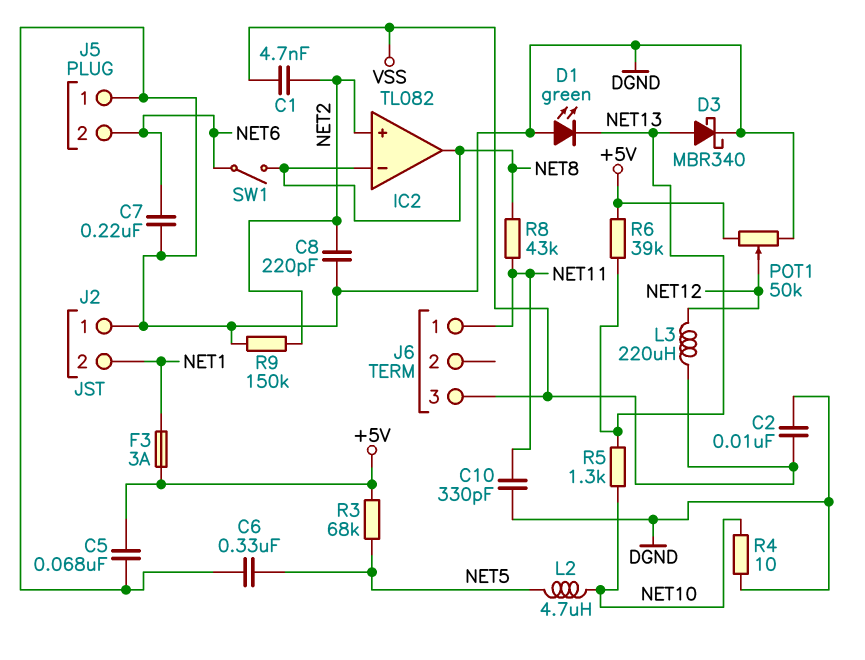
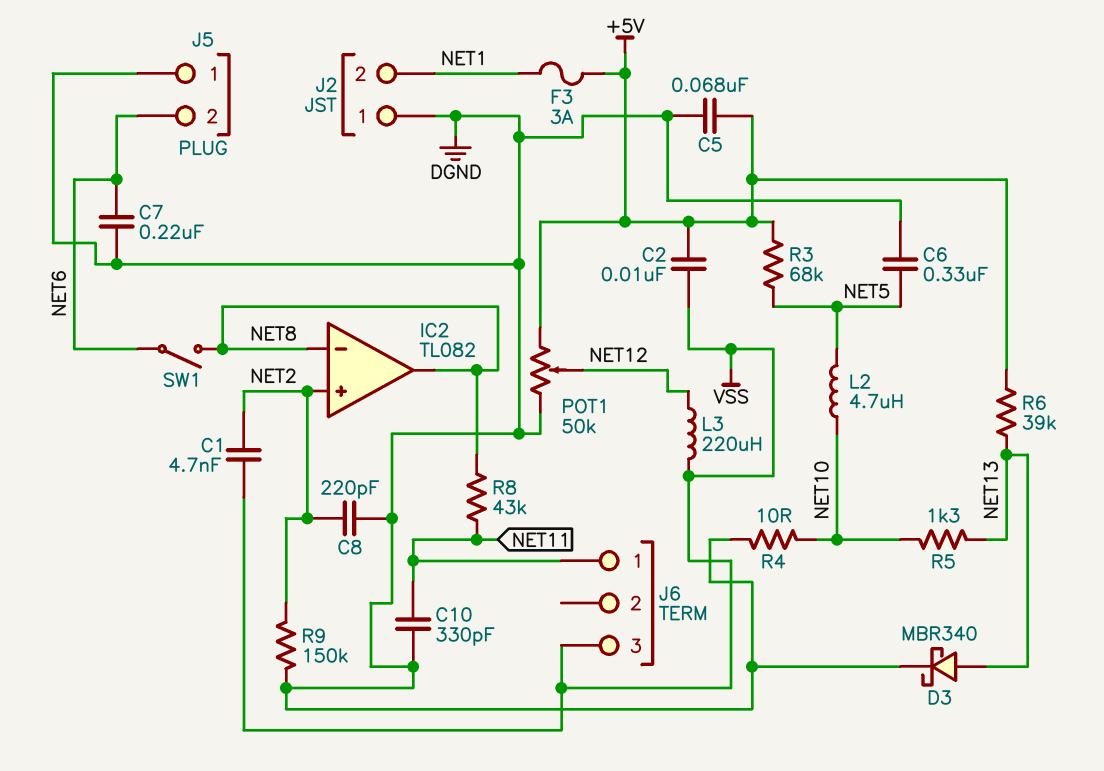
C2: 10nF (DGND, VSS) -> 10nF (+5V, VSS)
D1: LED green (A DGND, K NET13) -> none

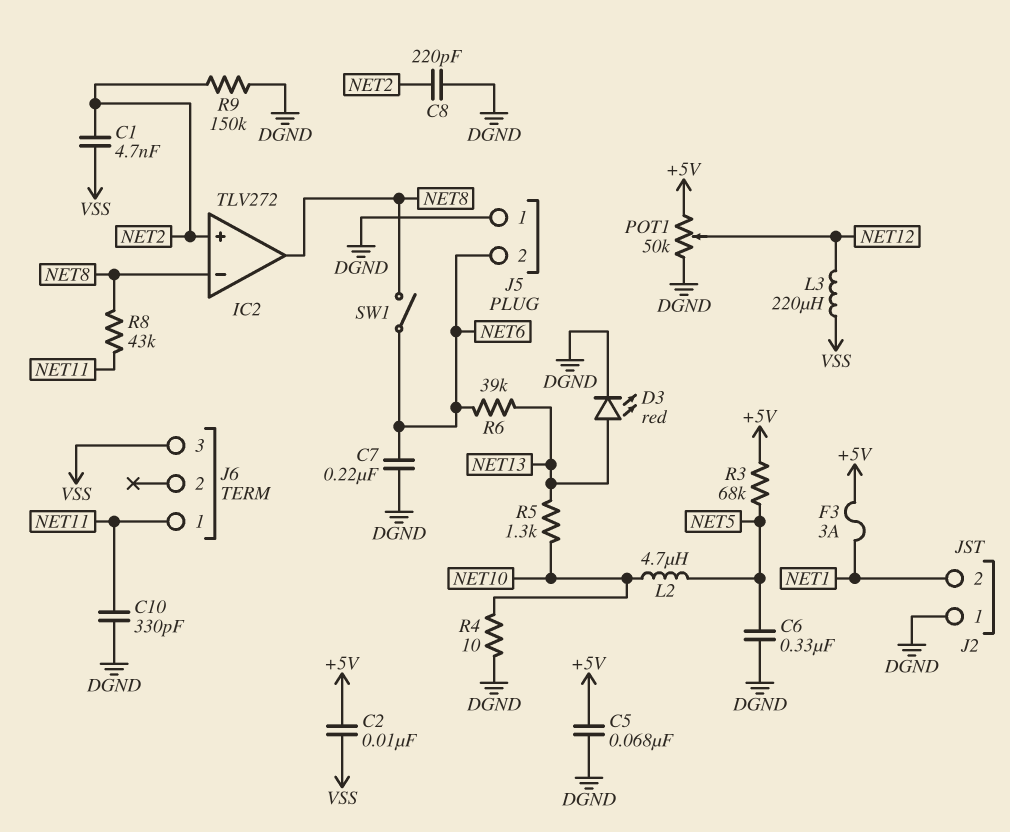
D3: schottky MBR340 (A NET13, K DGND) -> LED red (A NET13, K DGND)
IC2: TL082 -> TLV272
R6: 39k (+5V, NET13) -> 39k (NET6, NET13)

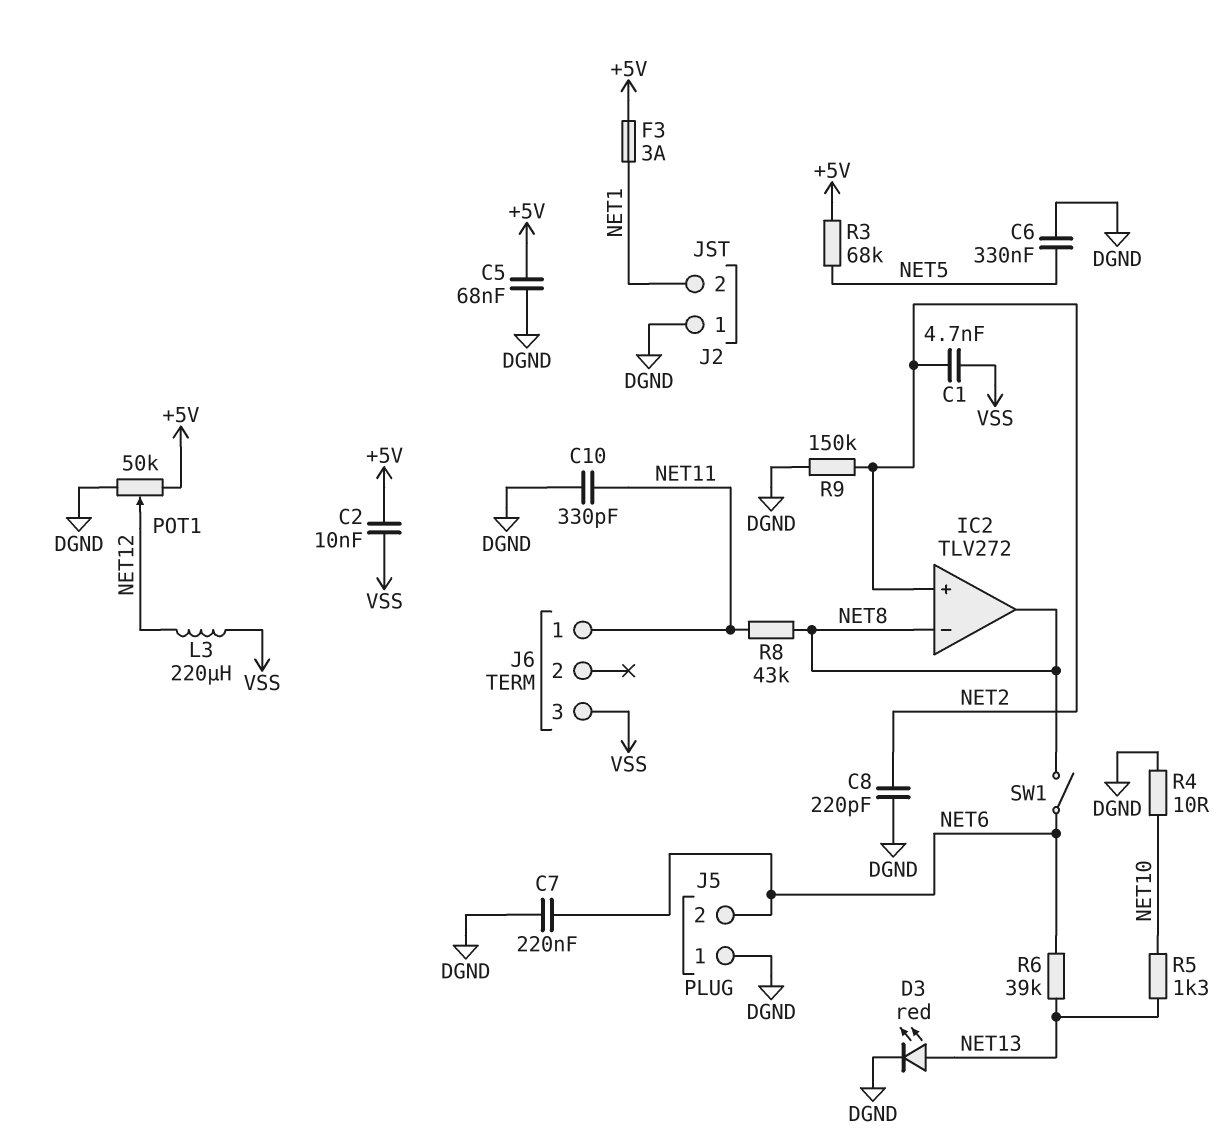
L2: 4.7uH (NET5, NET10) -> none

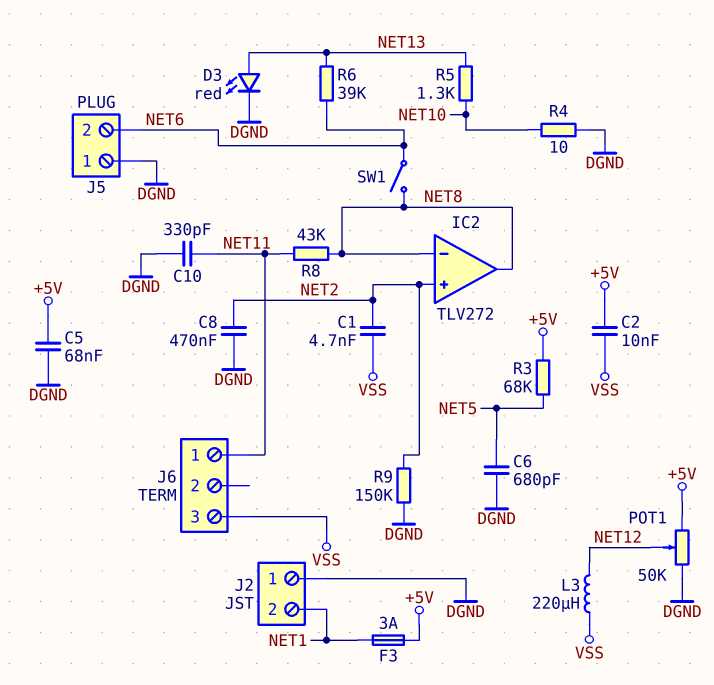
C6: 330nF (DGND, NET5) -> 680pF (DGND, NET5)
C7: 220nF (DGND, NET6) -> none
C8: 220pF (DGND, NET2) -> 470nF (DGND, NET2)

